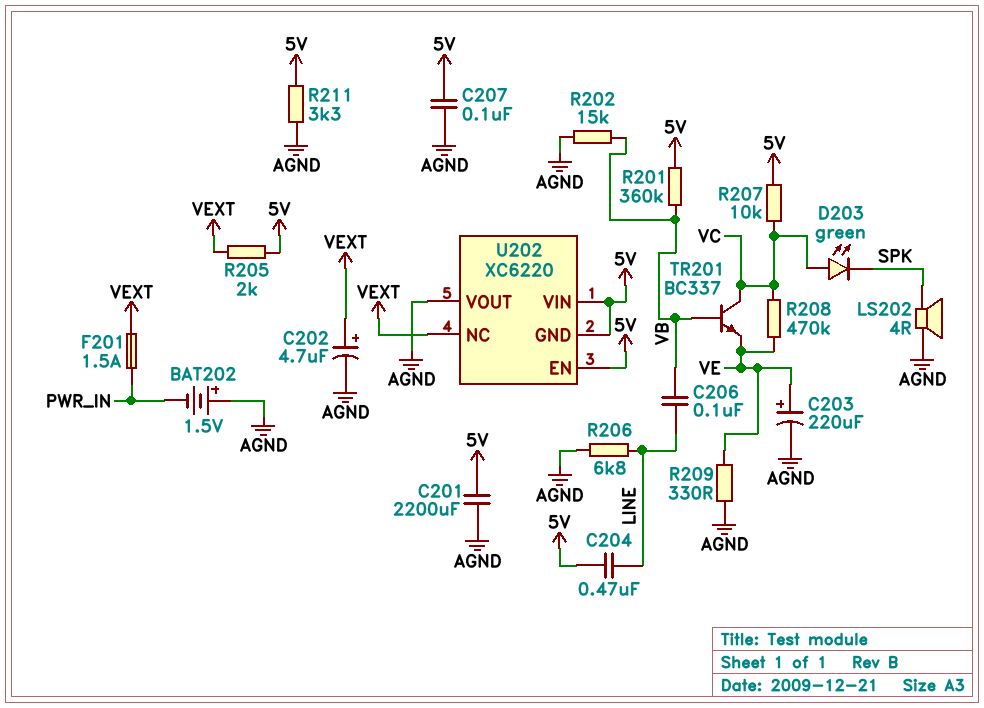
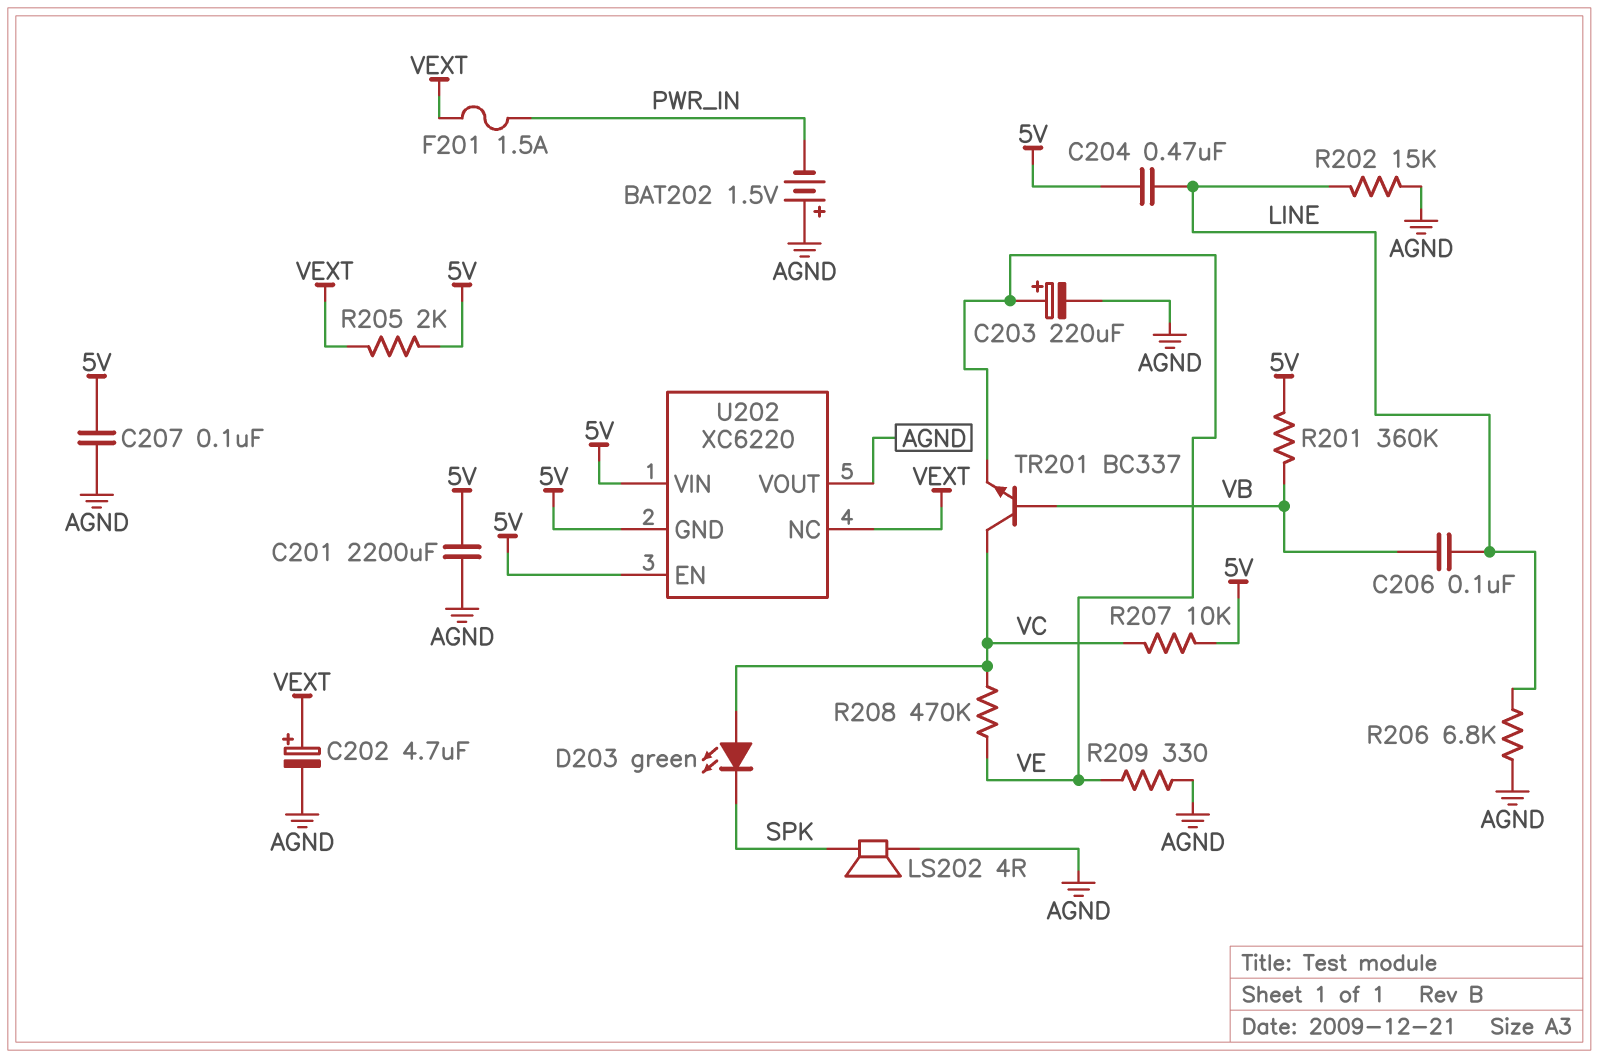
R202: 15k (AGND, VB) -> 15k (AGND, LINE)
R211: 3.3k (5V, AGND) -> none

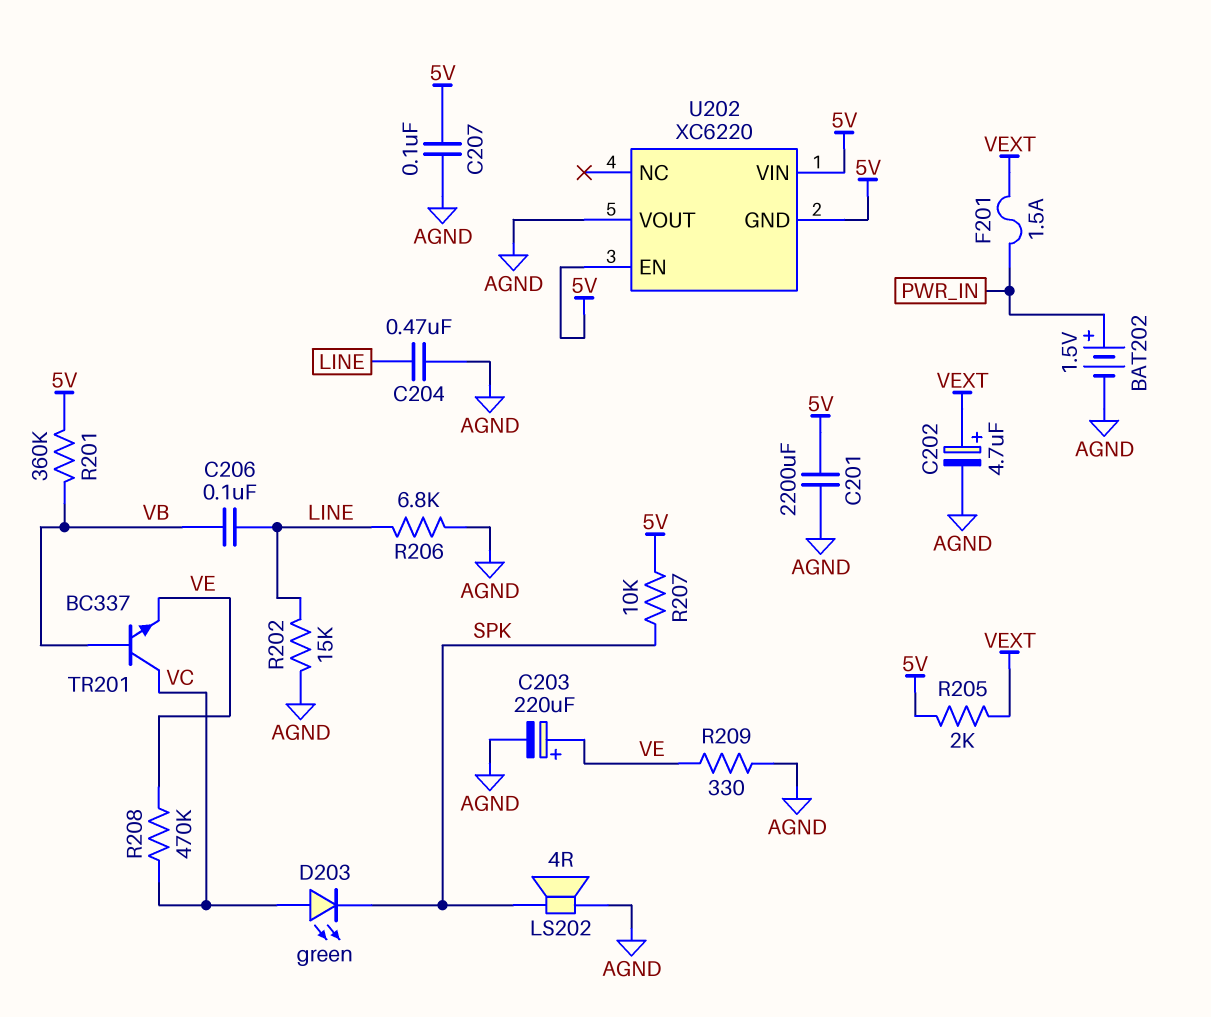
BAT202: 1.5V (plus AGND, minus PWR_IN) -> 1.5V (plus PWR_IN, minus AGND)
C204: 470nF (5V, LINE) -> 470nF (AGND, LINE)
R207: 10k (5V, VC) -> 10k (5V, SPK)
U202 pin NC: VEXT -> none

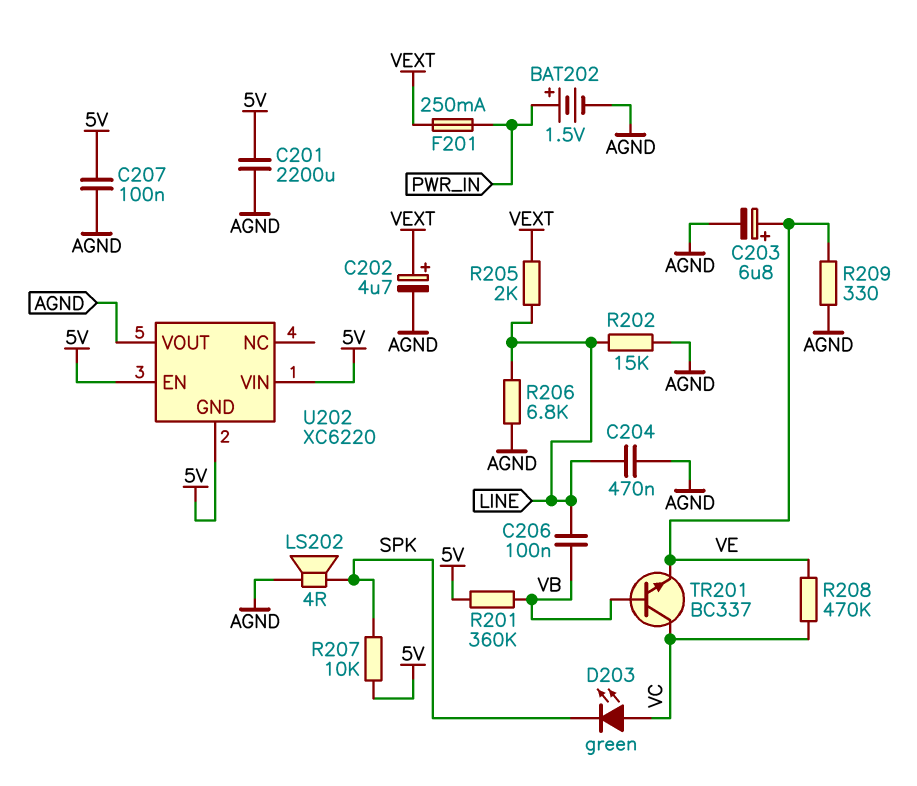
C203: 220uF (plus VE, minus AGND) -> 6.8uF (plus VE, minus AGND)
F201: 1.5A (PWR_IN, VEXT) -> 250mA (PWR_IN, VEXT)
R205: 2k (5V, VEXT) -> 2k (LINE, VEXT)

